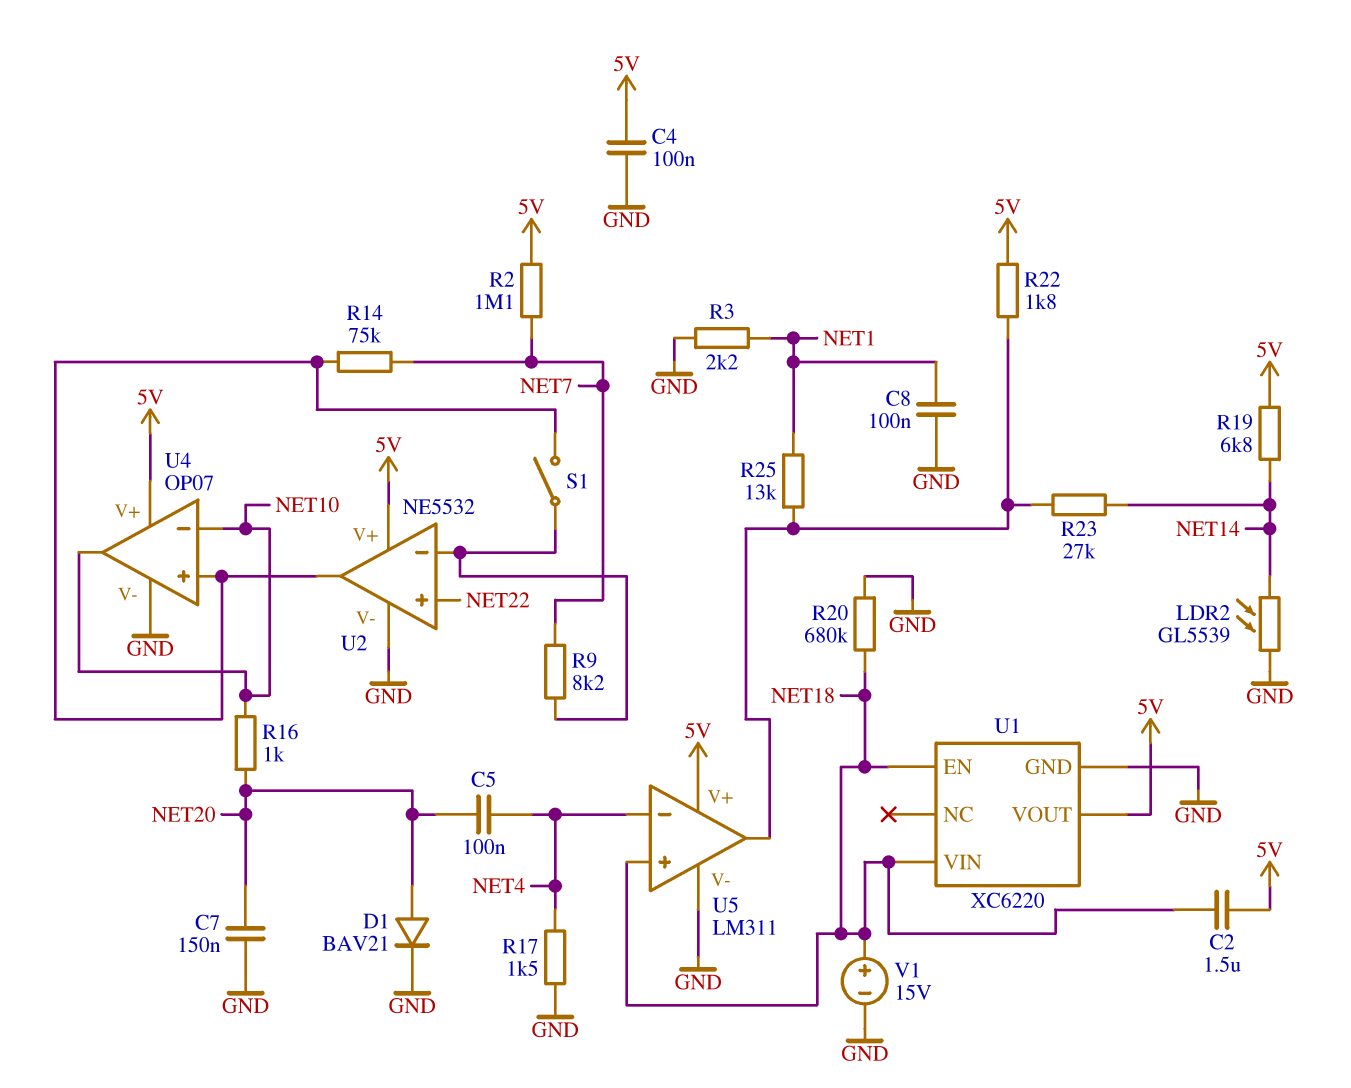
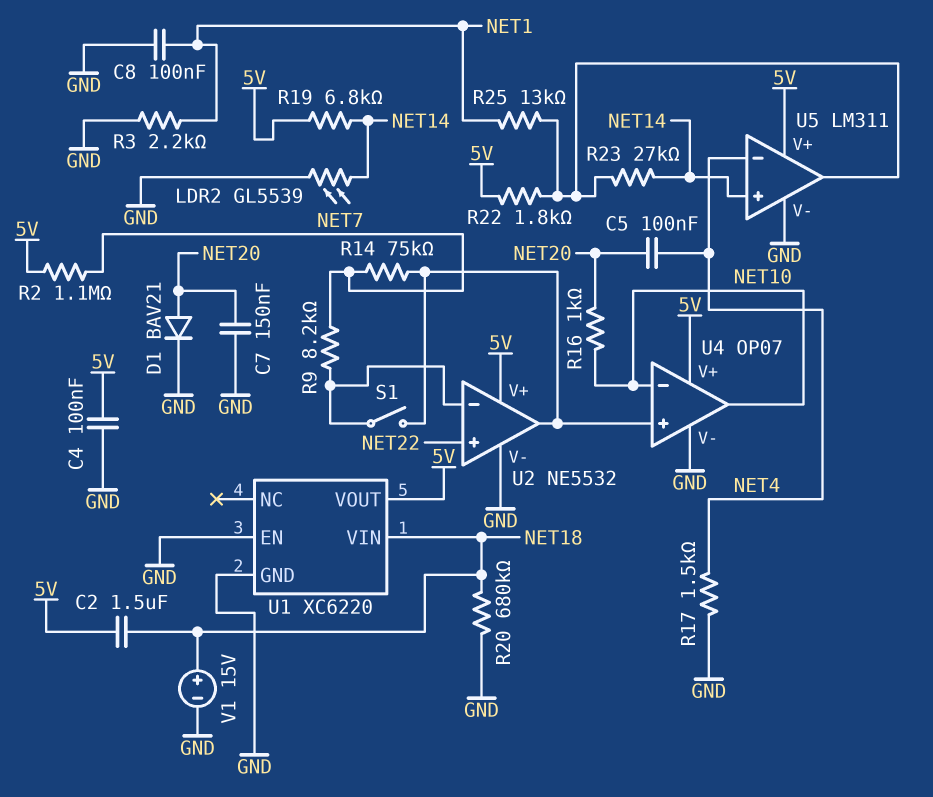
U1 pin EN: NET18 -> GND
U5 pin in+: NET18 -> NET14

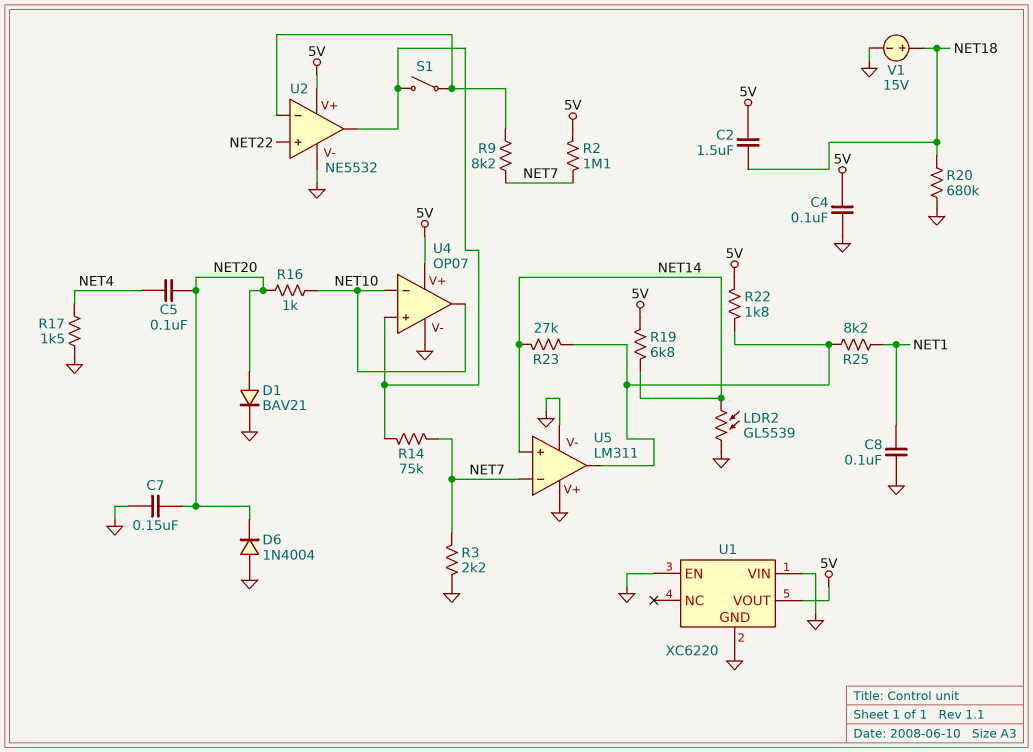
D6: none -> diode 1N4004 (A GND, K NET20)
R3: 2.2k (GND, NET1) -> 2.2k (GND, NET7)
R25: 13k (NET1, U5/out) -> 8.2k (NET1, U5/out)
U1 pin VIN: NET18 -> GND
U5 pin V+: 5V -> GND
U5 pin in-: NET4 -> NET7

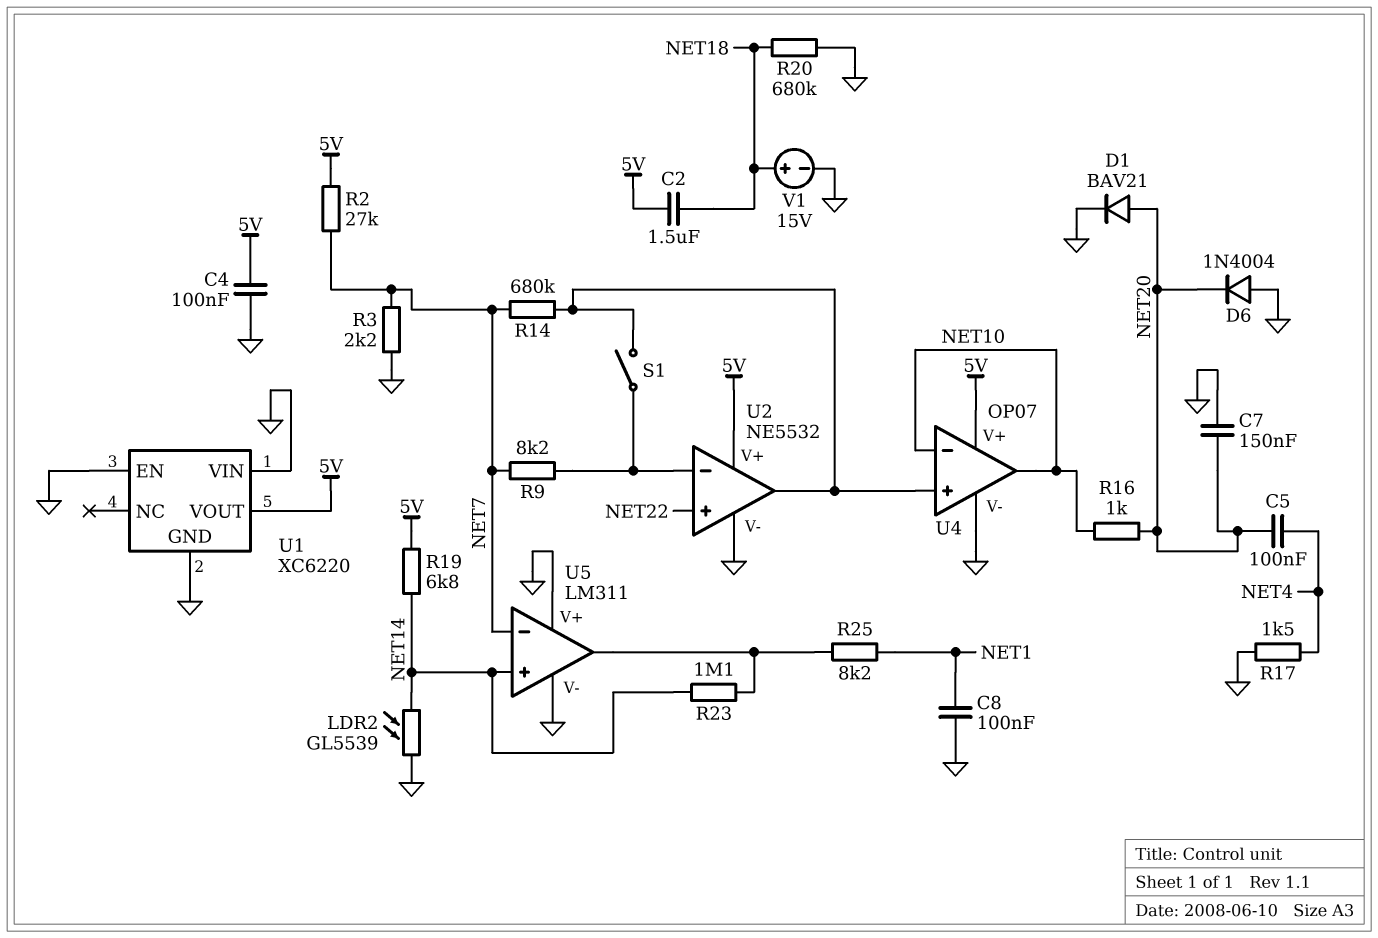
R2: 1.1M (5V, NET7) -> 27k (5V, NET7)
R14: 75k (NET7, U2/out) -> 680k (NET7, U2/out)
R22: 1.8k (5V, U5/out) -> none
R23: 27k (NET14, U5/out) -> 1.1M (NET14, U5/out)

